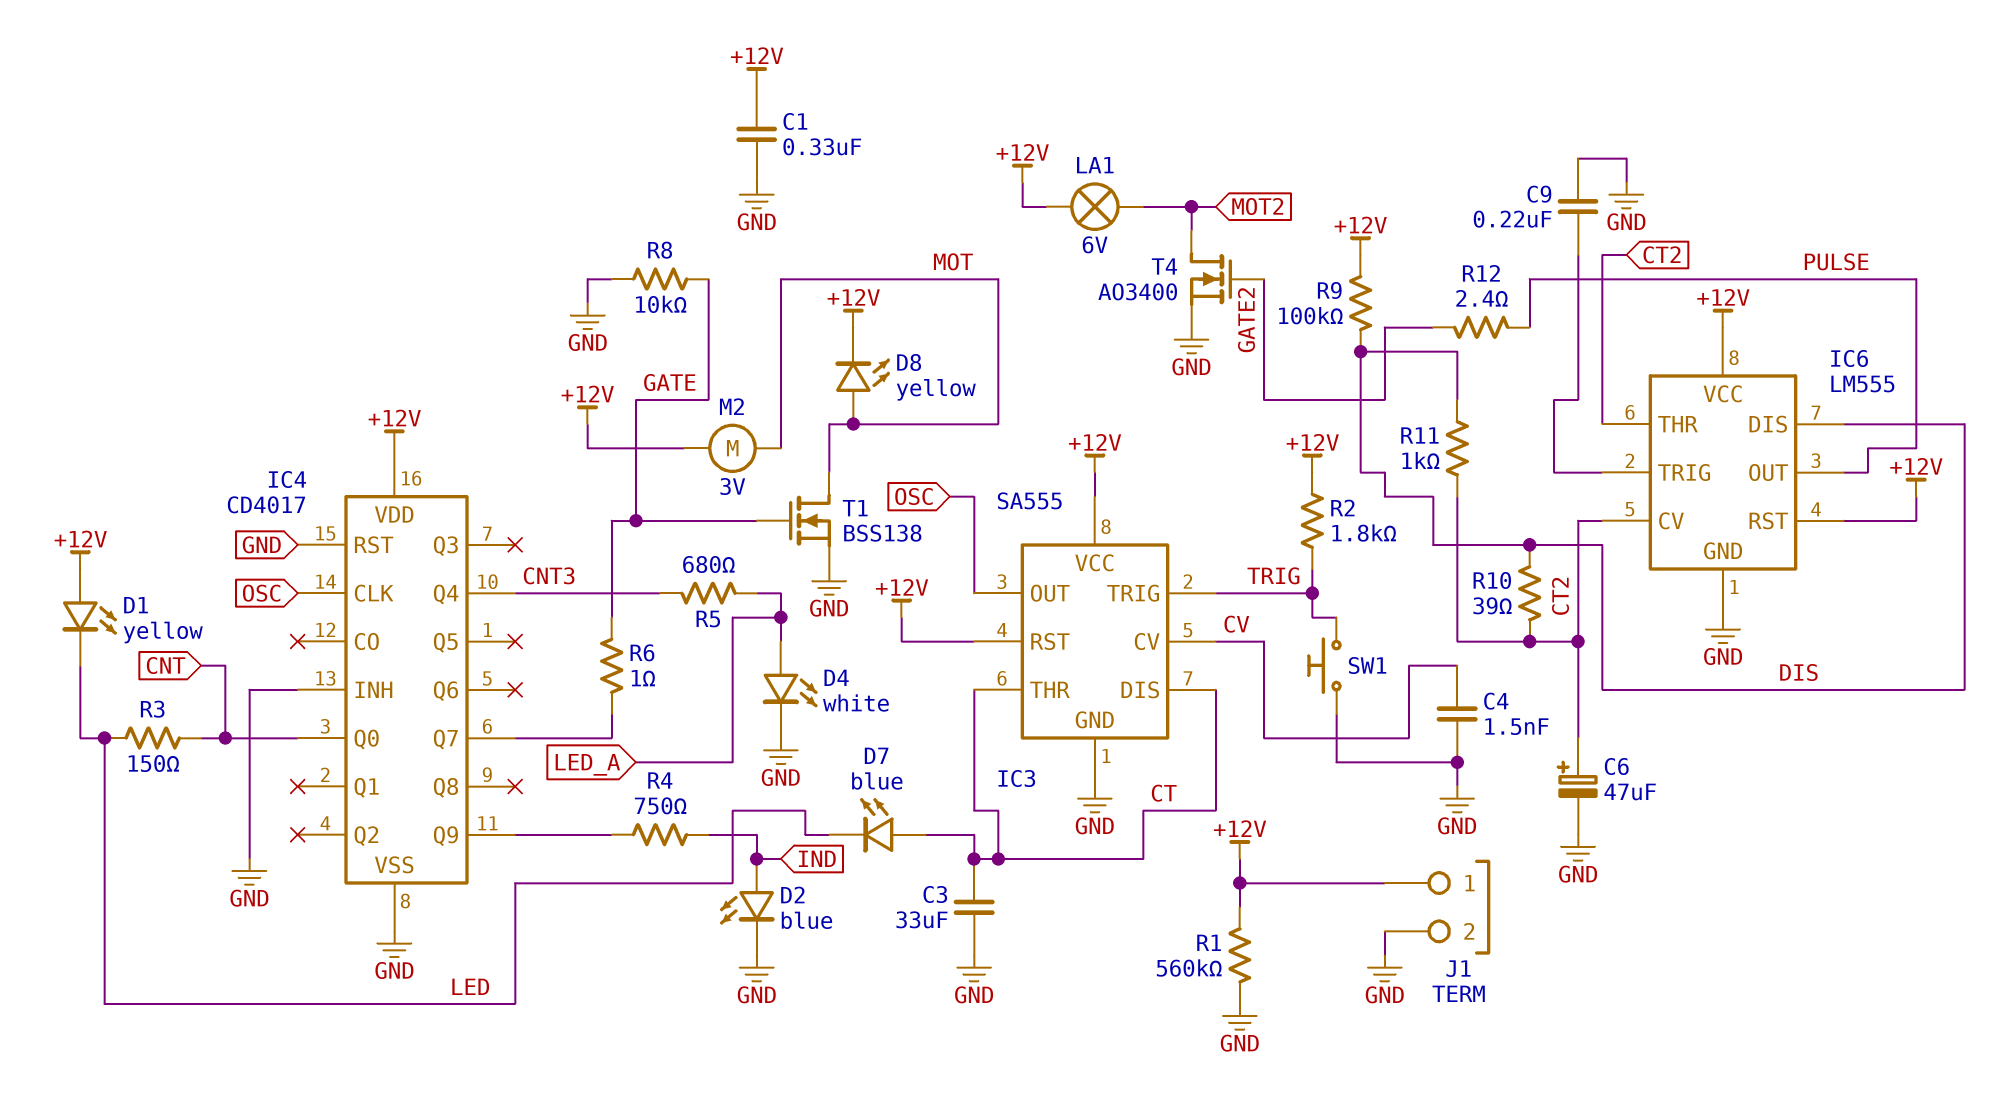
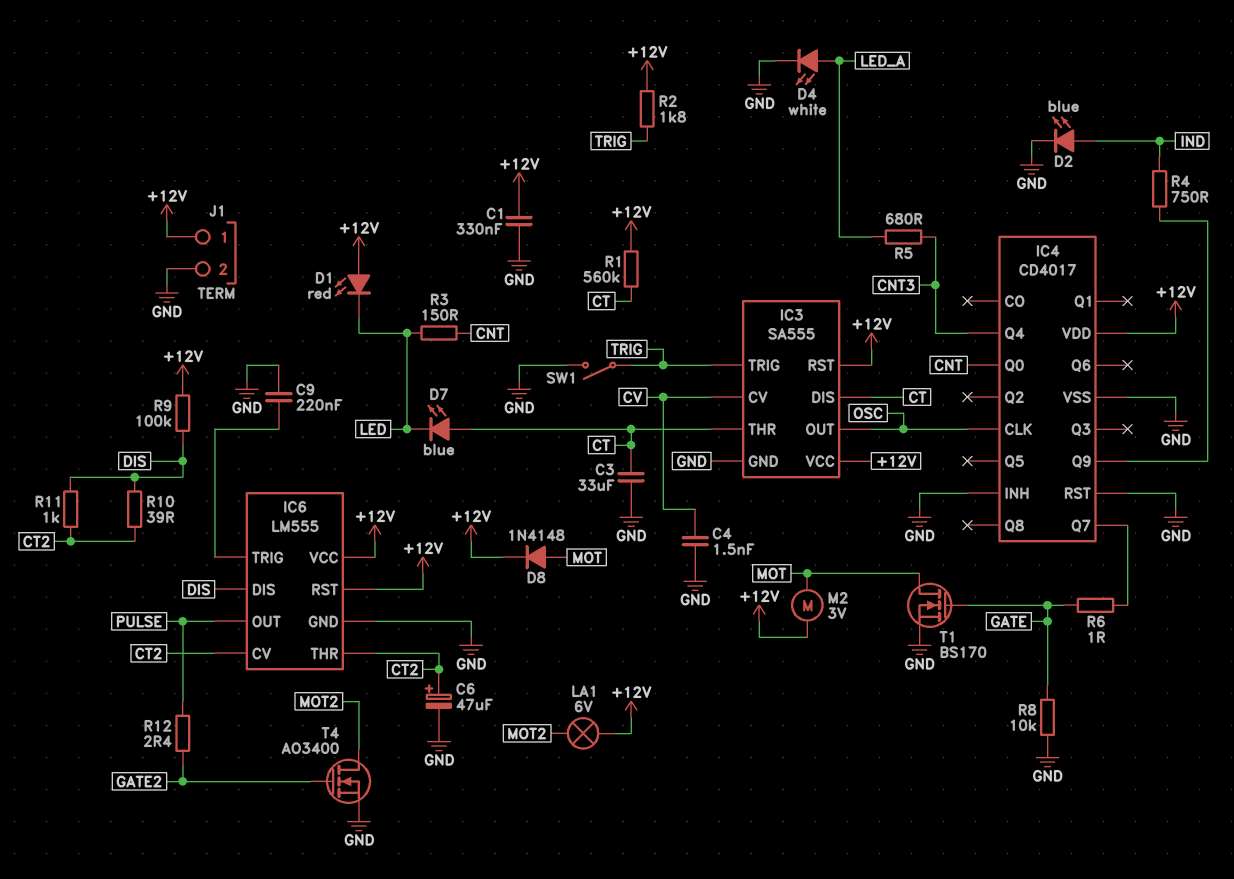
D1: LED yellow (A +12V, K LED) -> LED red (A +12V, K LED)
D8: LED yellow (A MOT, K +12V) -> diode 1N4148 (A MOT, K +12V)
R1: 560k (+12V, GND) -> 560k (+12V, CT)
SW1: button (GND, TRIG) -> switch (GND, TRIG)
T1: NMOS BSS138 (G GATE, D MOT, S GND) -> NMOS BS170 (G GATE, D MOT, S GND)

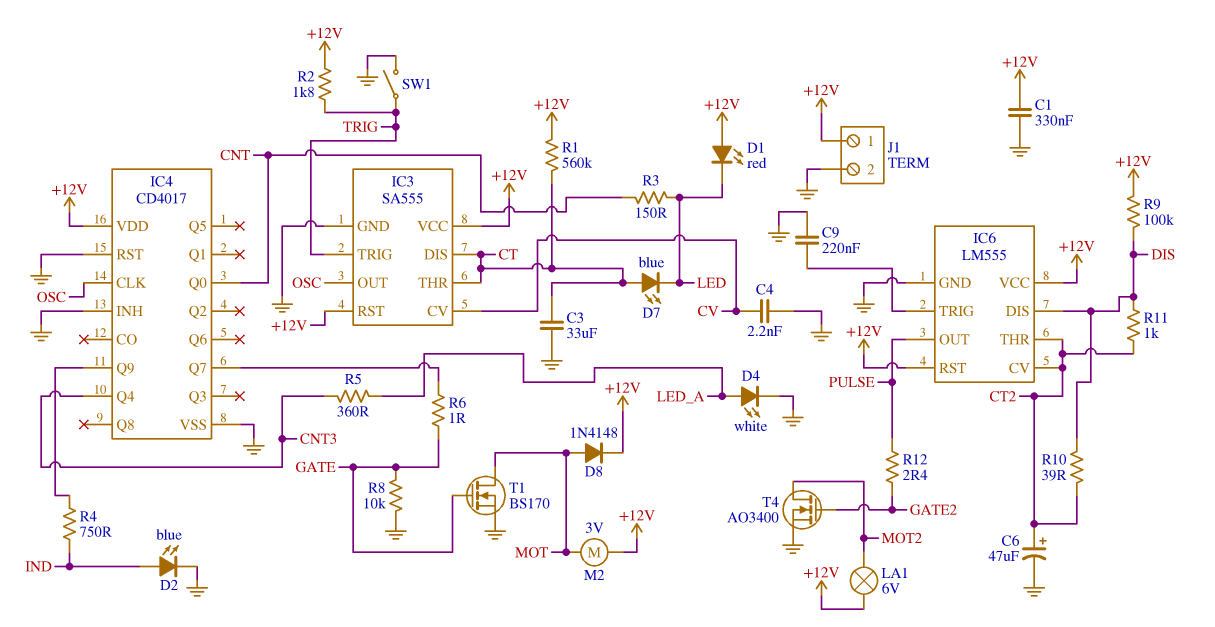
C4: 1.5nF (CV, GND) -> 2.2nF (CV, GND)
R5: 680 (CNT3, LED_A) -> 360 (CNT3, LED_A)

